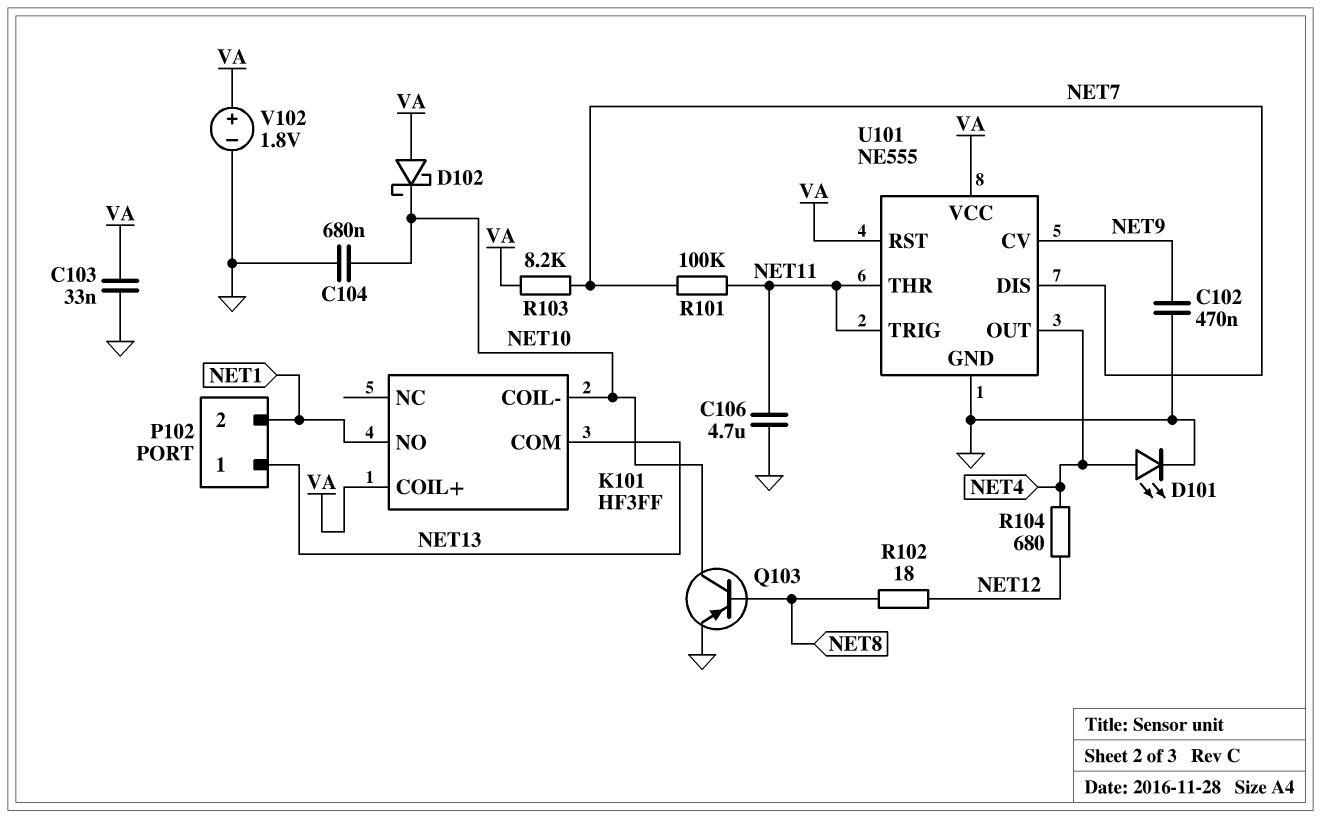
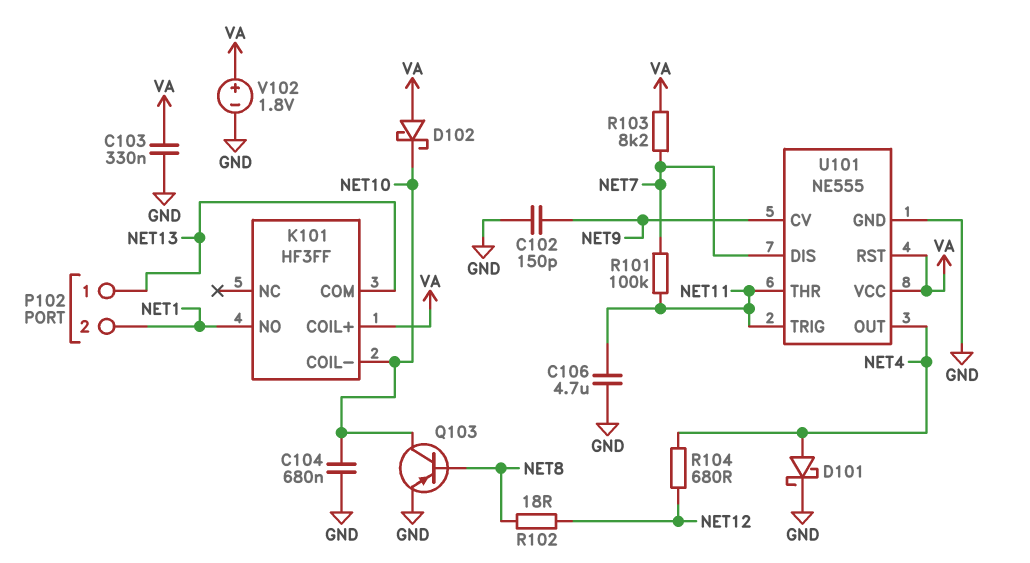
C102: 470nF (GND, NET9) -> 150pF (GND, NET9)
C103: 33nF (GND, VA) -> 330nF (GND, VA)
D101: LED (A NET4, K GND) -> schottky (A NET4, K GND)

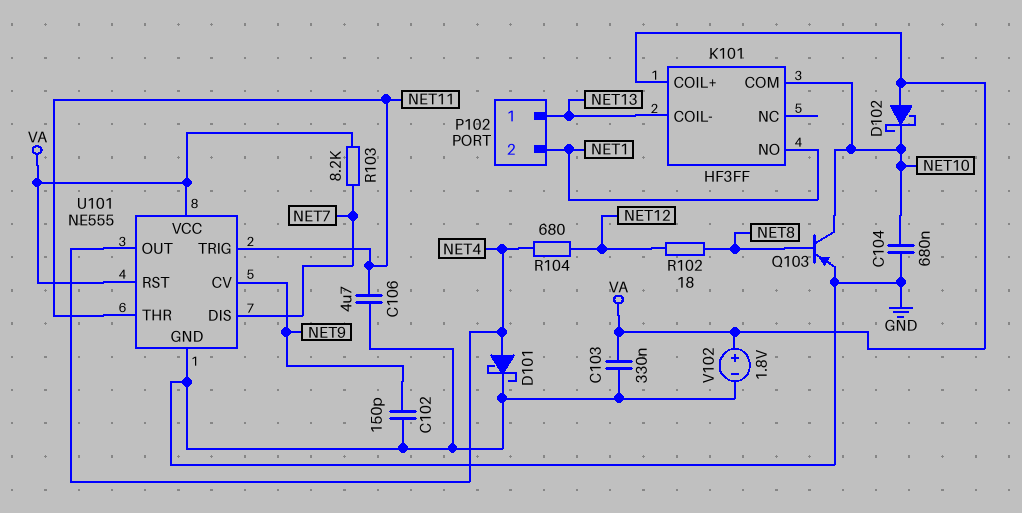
K101 pin COIL-: NET10 -> NET13
K101 pin COM: NET13 -> NET10
R101: 100k (NET7, NET11) -> none

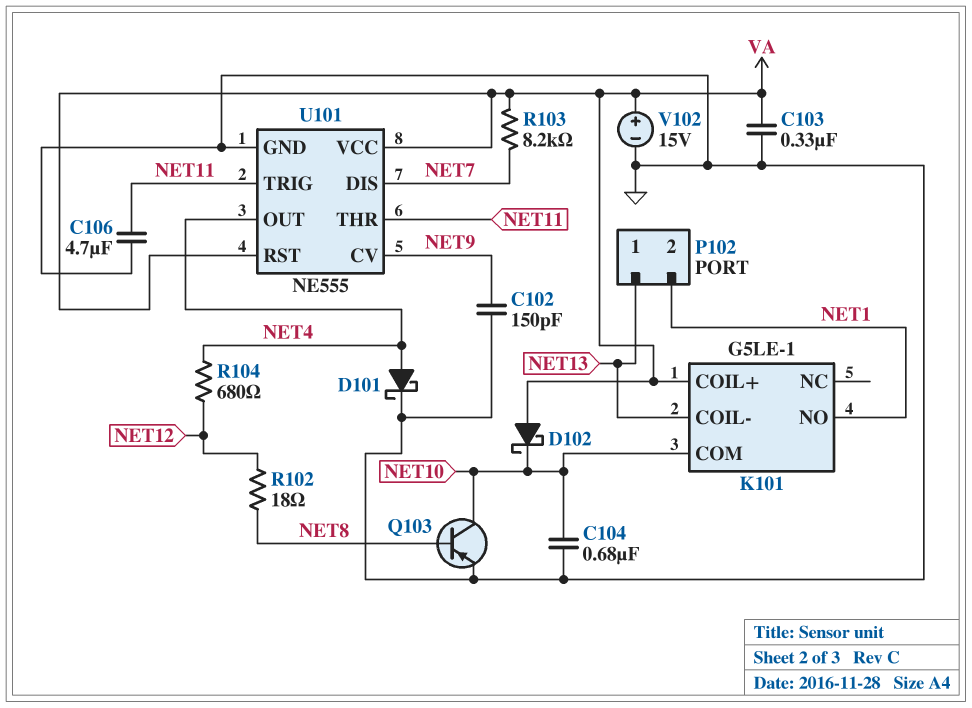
K101: HF3FF -> G5LE-1
V102: 1.8V (plus VA, minus GND) -> 15V (plus VA, minus GND)

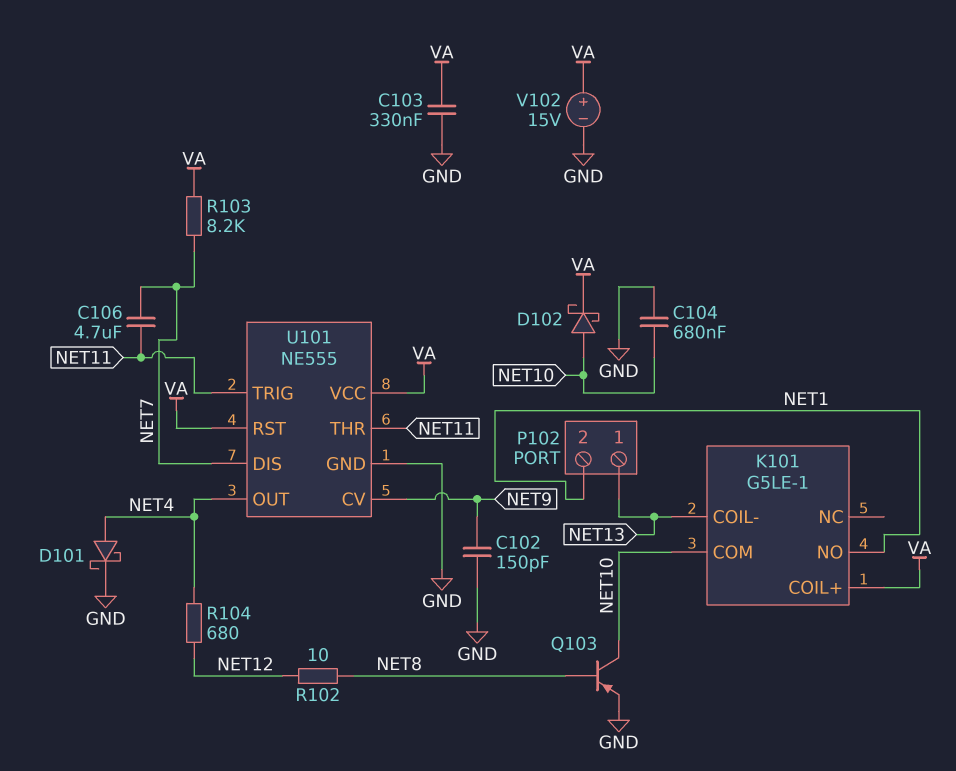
C106: 4.7uF (GND, NET11) -> 4.7uF (NET7, NET11)
D102: schottky (A VA, K NET10) -> schottky (A NET10, K VA)
R102: 18 (NET8, NET12) -> 10 (NET8, NET12)

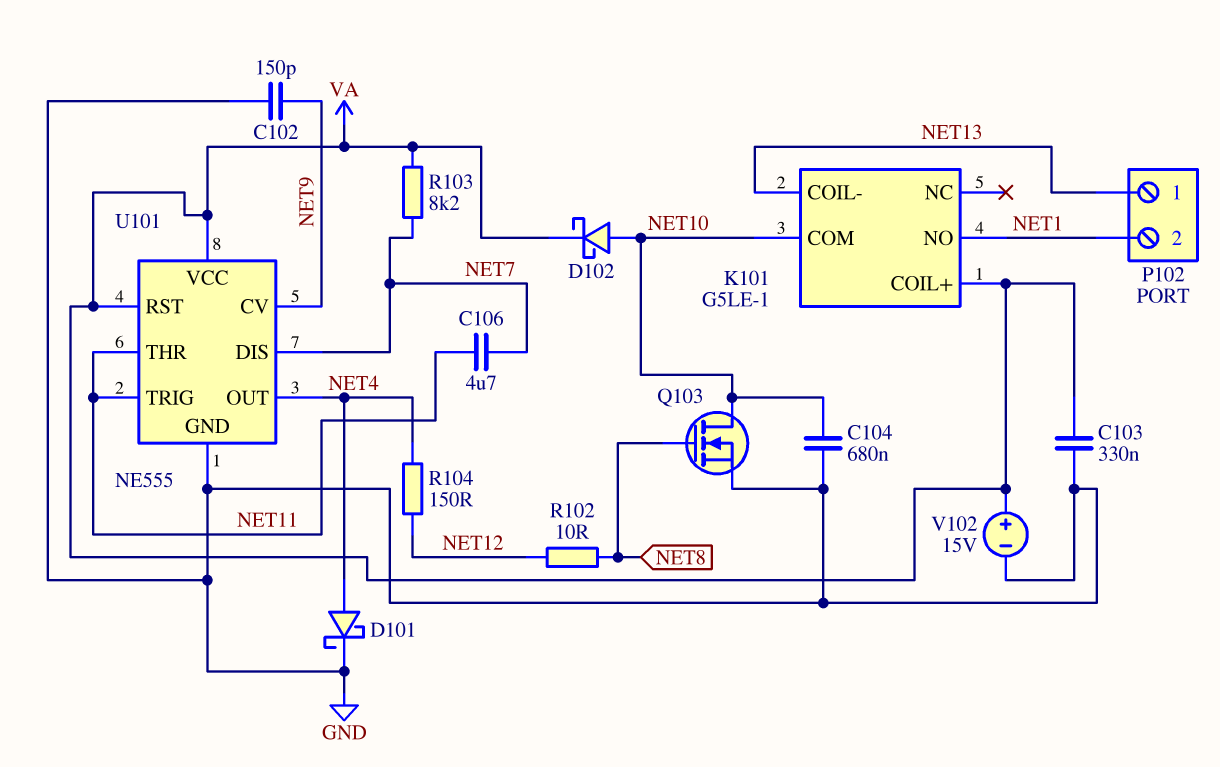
Q103: PNP (B NET8, C NET10, E GND) -> NMOS (G NET8, D NET10, S GND)
R104: 680 (NET4, NET12) -> 150 (NET4, NET12)

